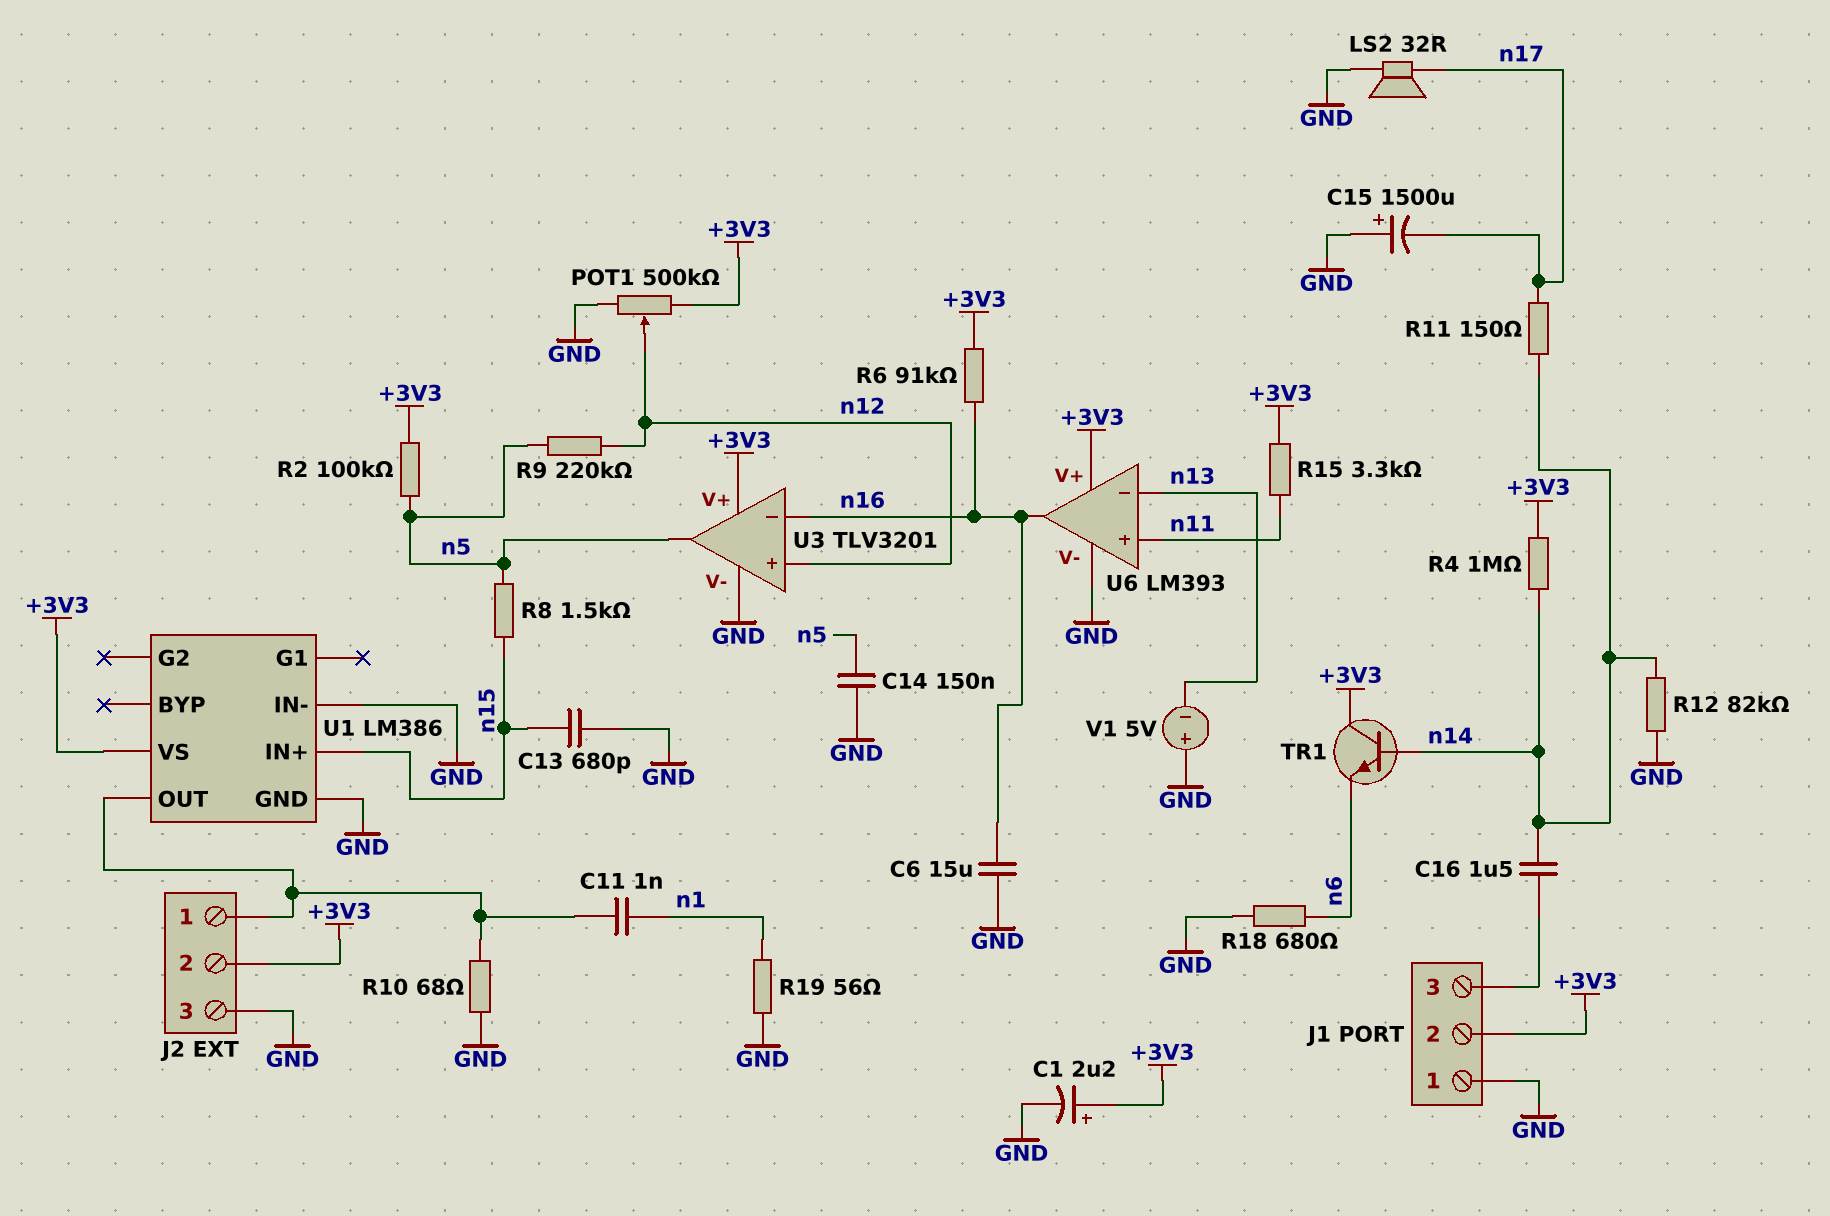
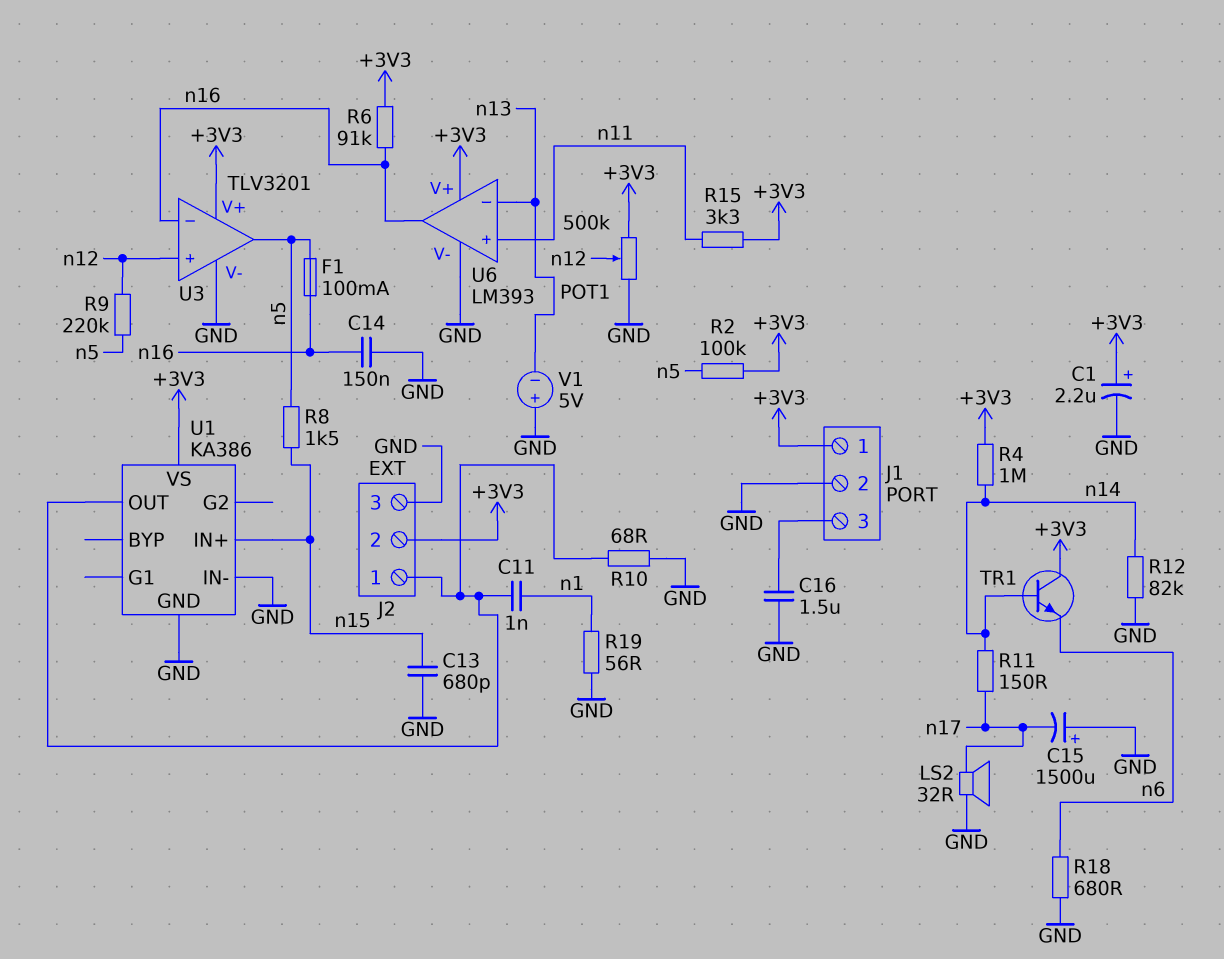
C6: 15uF (GND, n16) -> none
C14: 150nF (GND, n5) -> 150nF (GND, n16)
C16: 1.5uF (J1/3, n14) -> 1.5uF (GND, J1/3)
F1: none -> 100mA (n5, n16)
J1 pin 1: GND -> +3V3
J1 pin 2: +3V3 -> GND
U1: LM386 -> KA386

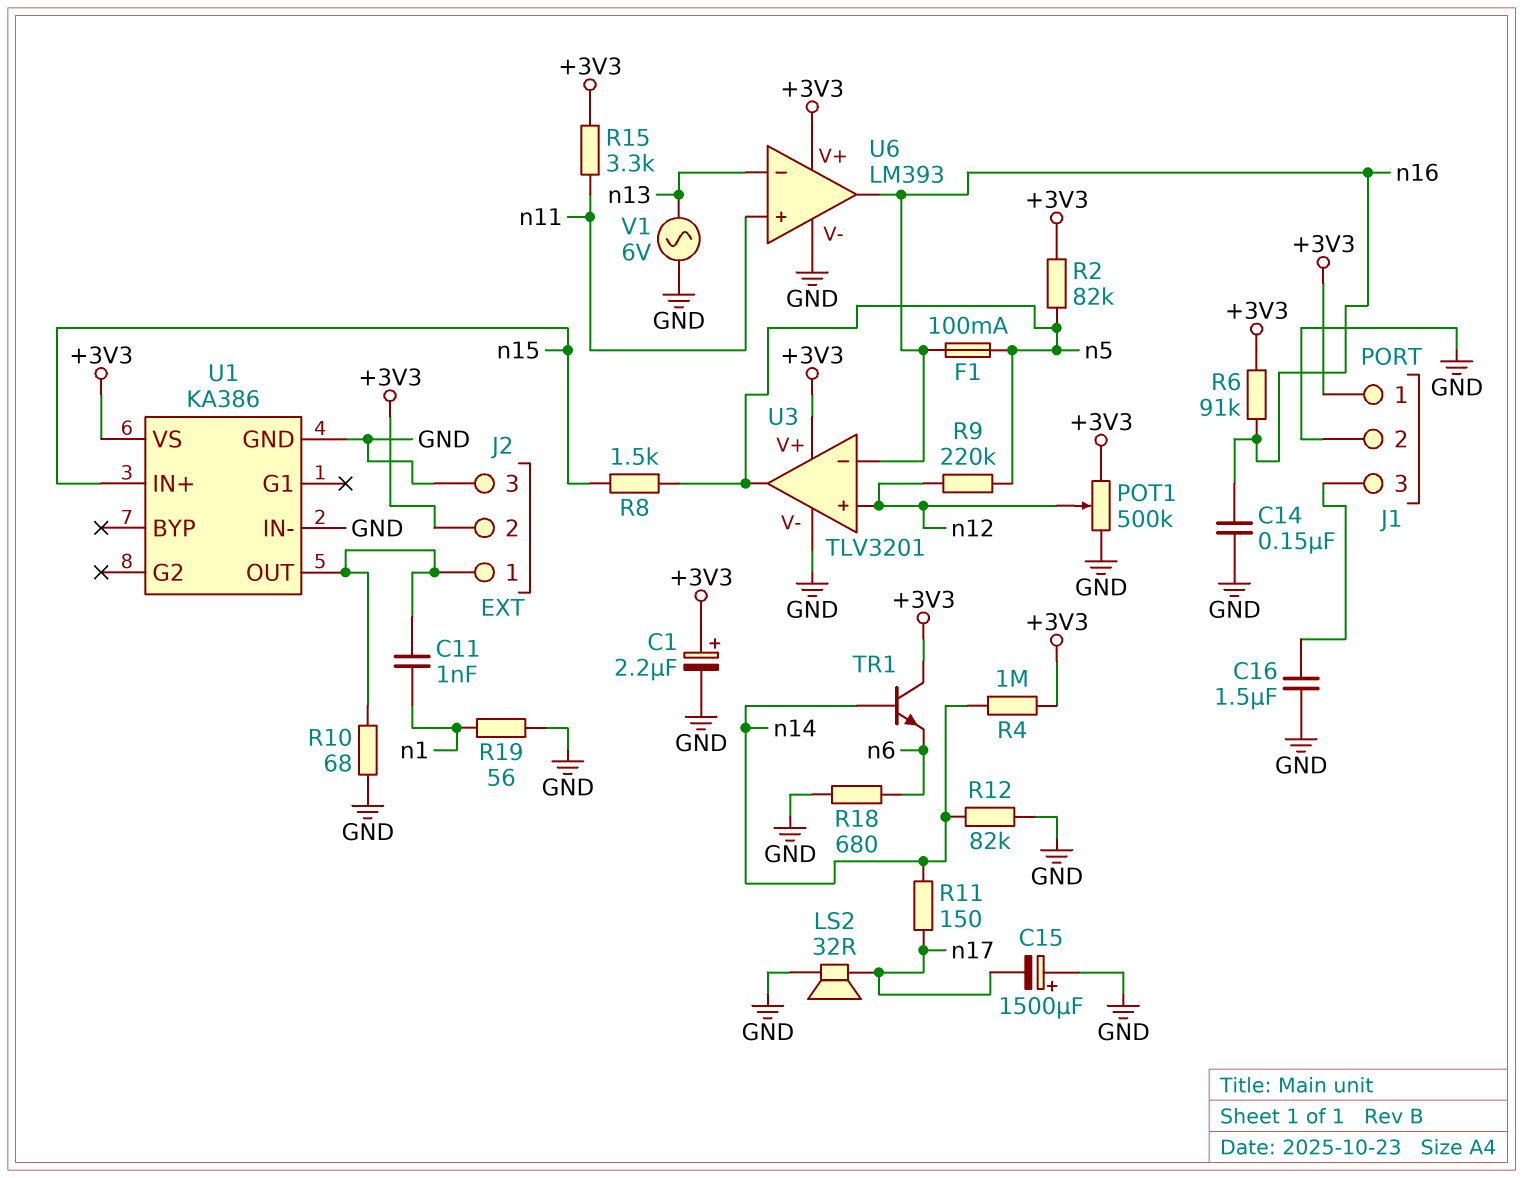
C13: 680pF (GND, n15) -> none
R2: 100k (+3V3, n5) -> 82k (+3V3, n5)
V1: 5V (plus GND, minus n13) -> AC 6V (GND, n13)

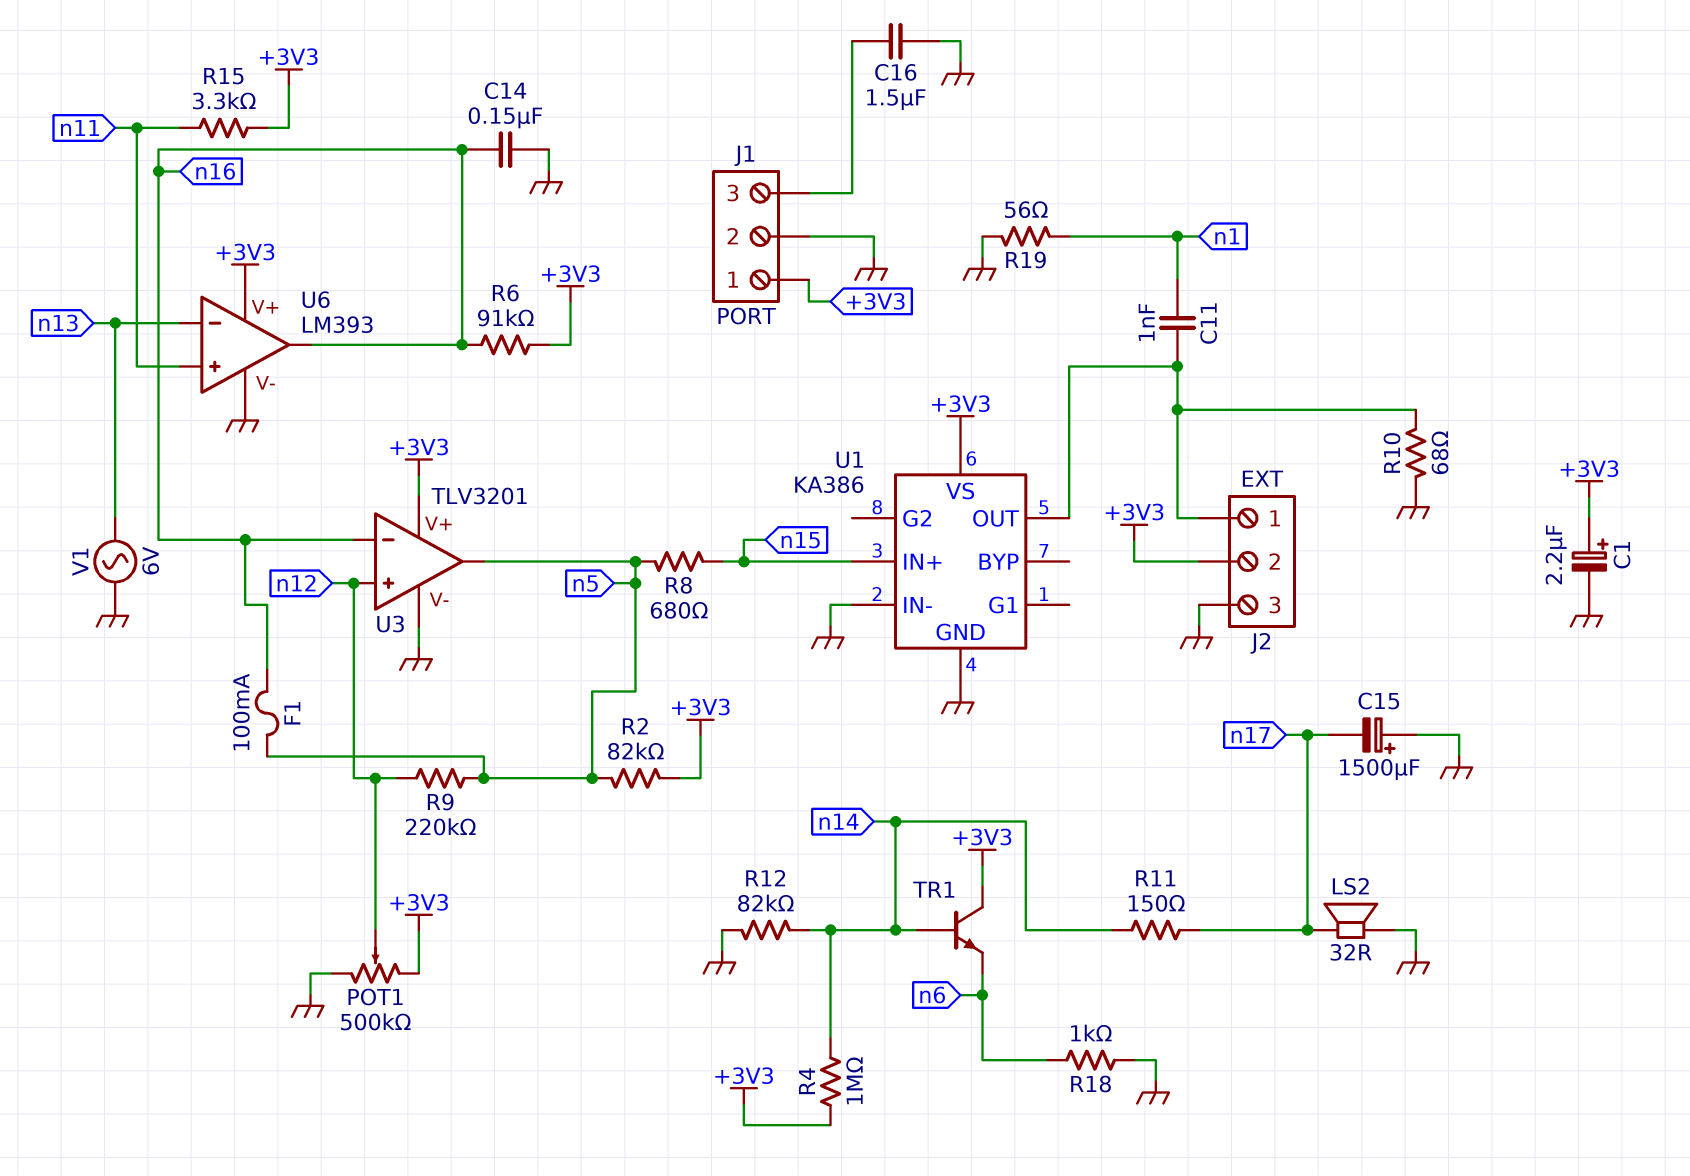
R8: 1.5k (n5, n15) -> 680 (n5, n15)
R18: 680 (GND, n6) -> 1k (GND, n6)

